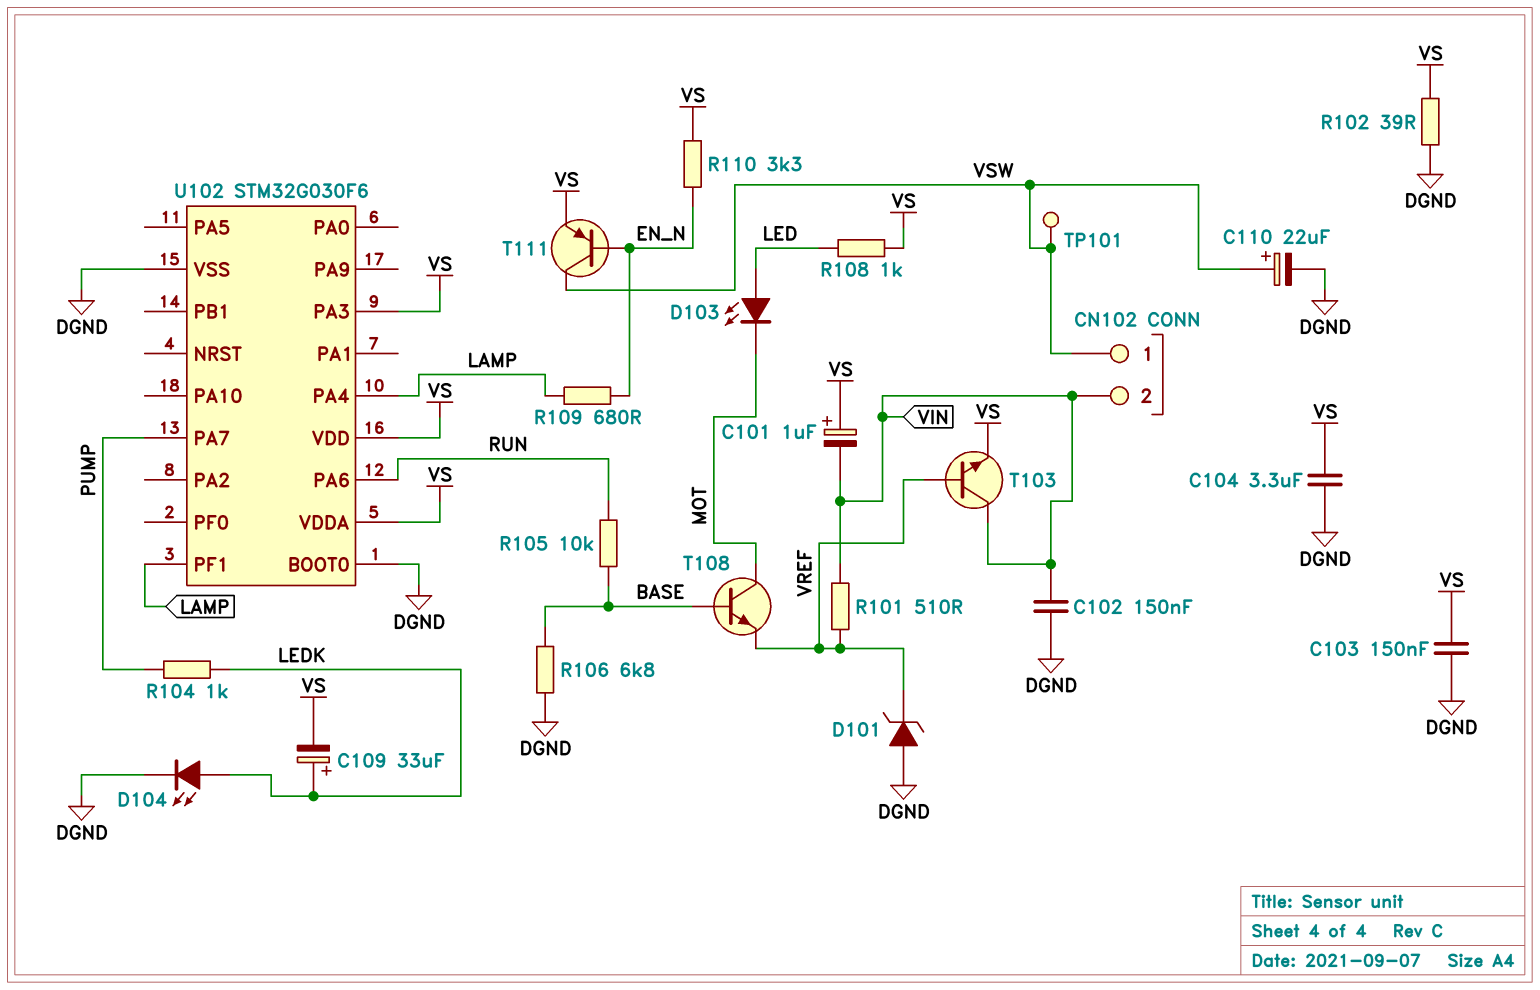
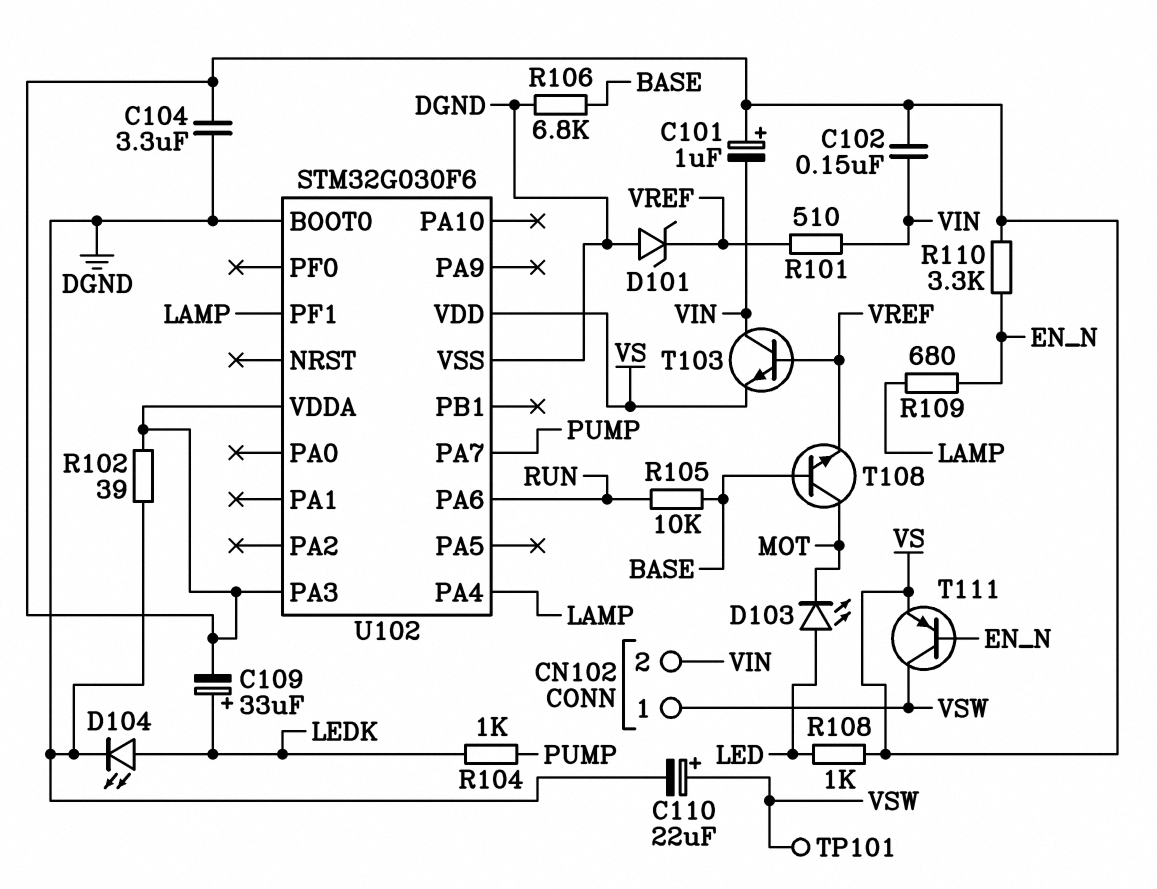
C102: 150nF (DGND, VIN) -> 150nF (VIN, VS)
C103: 150nF (DGND, VS) -> none

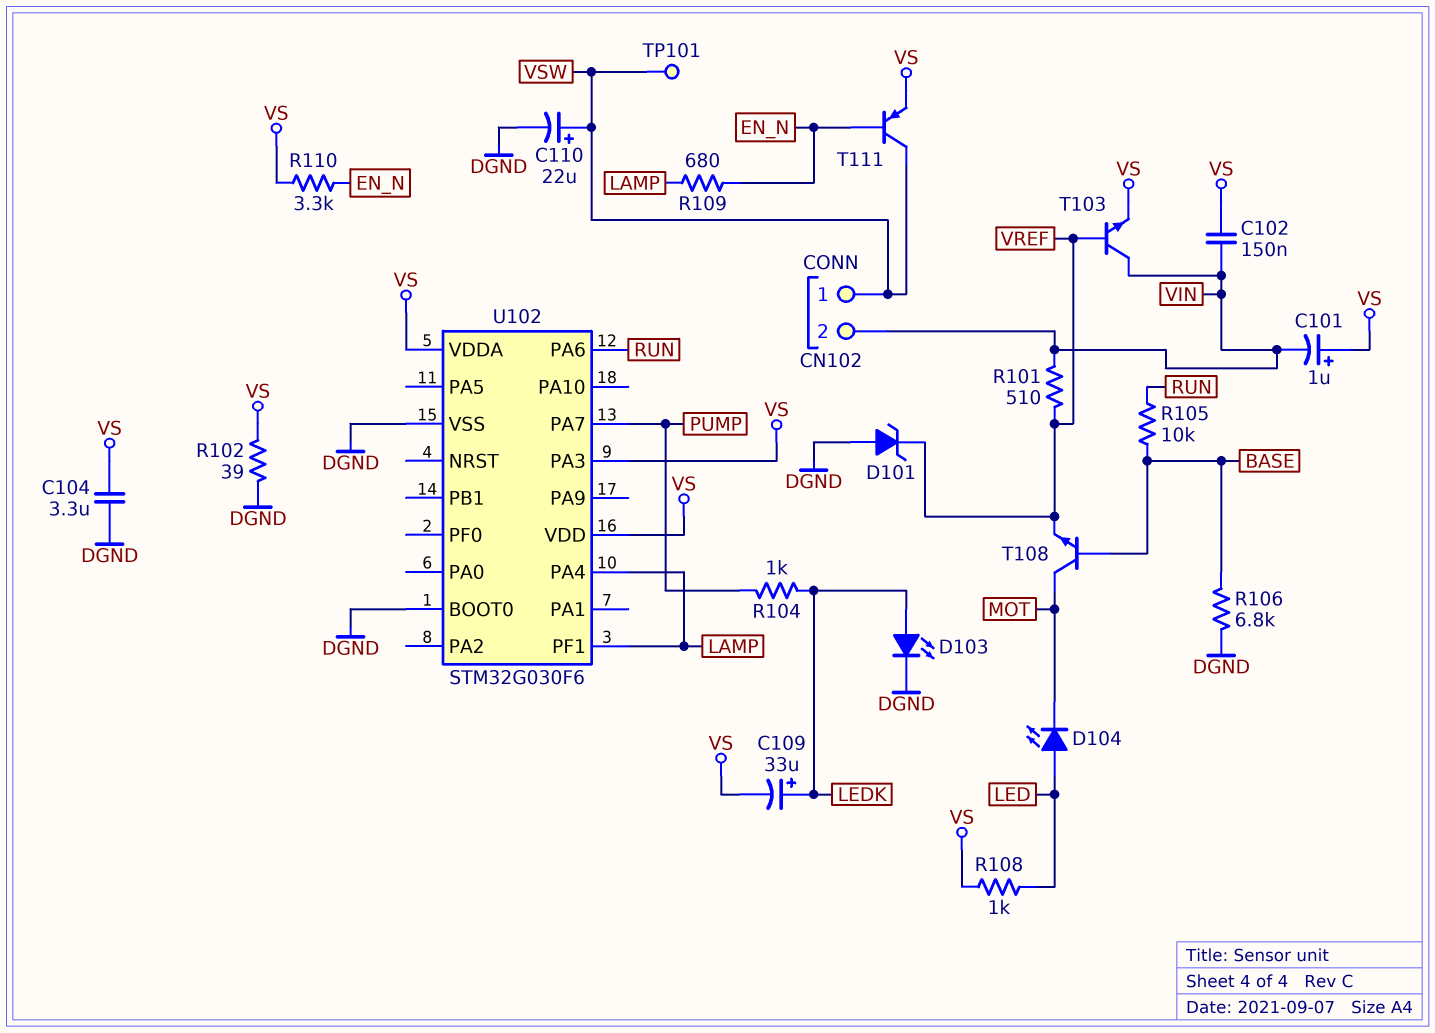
D103: LED (A LED, K MOT) -> LED (A LEDK, K DGND)
D104: LED (A LEDK, K DGND) -> LED (A LED, K MOT)

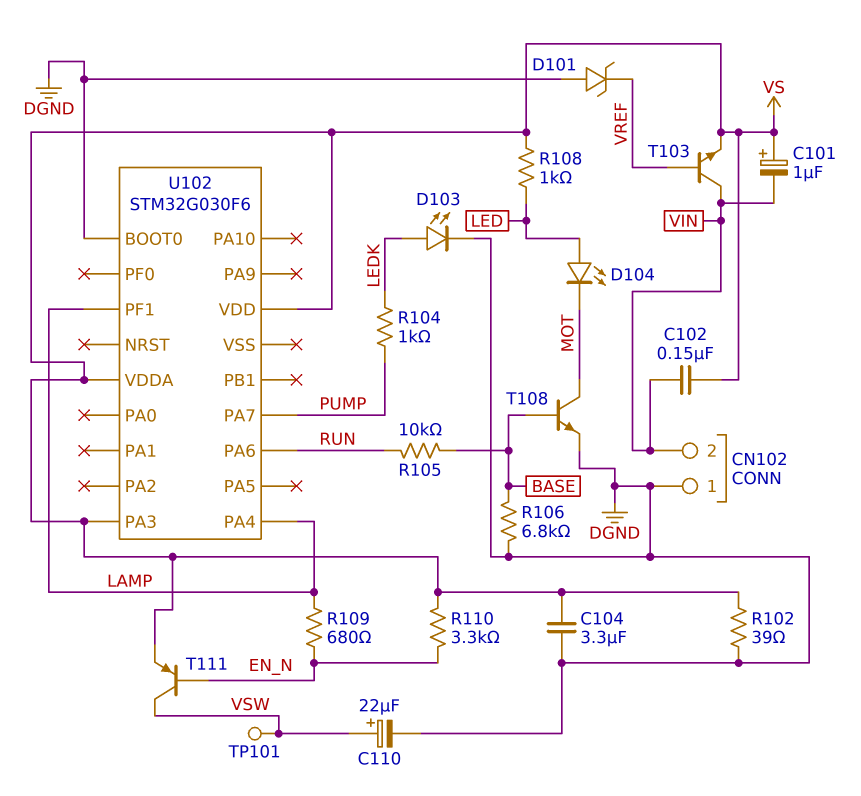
C109: 33uF (plus LEDK, minus VS) -> none
CN102 pin 1: VSW -> DGND
R101: 510 (VIN, VREF) -> none
T108: NPN (B BASE, C MOT, E VREF) -> NPN (B BASE, C MOT, E DGND)
U102 pin VSS: DGND -> none

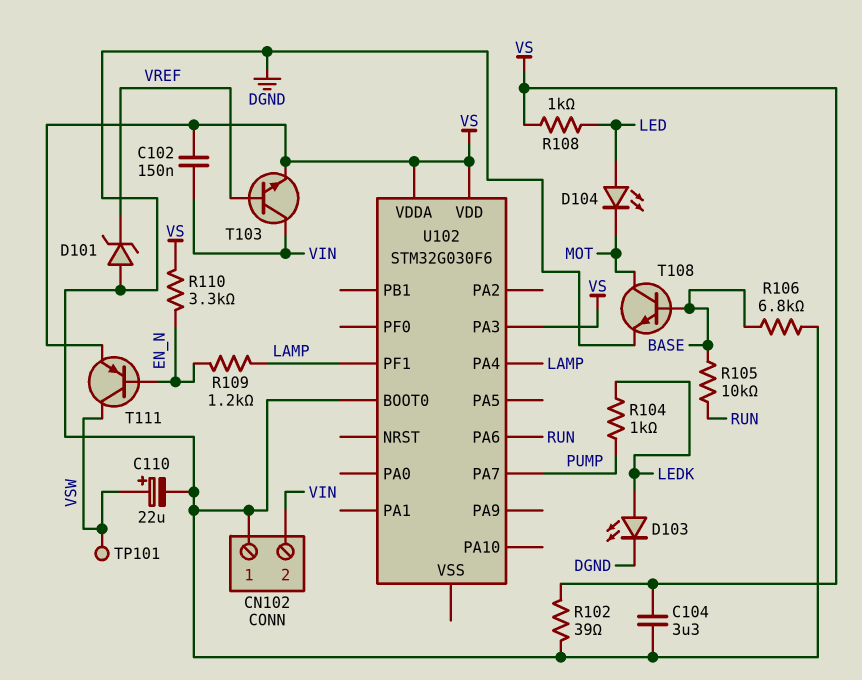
C101: 1uF (plus VS, minus VIN) -> none
R109: 680 (EN_N, LAMP) -> 1.2k (EN_N, LAMP)

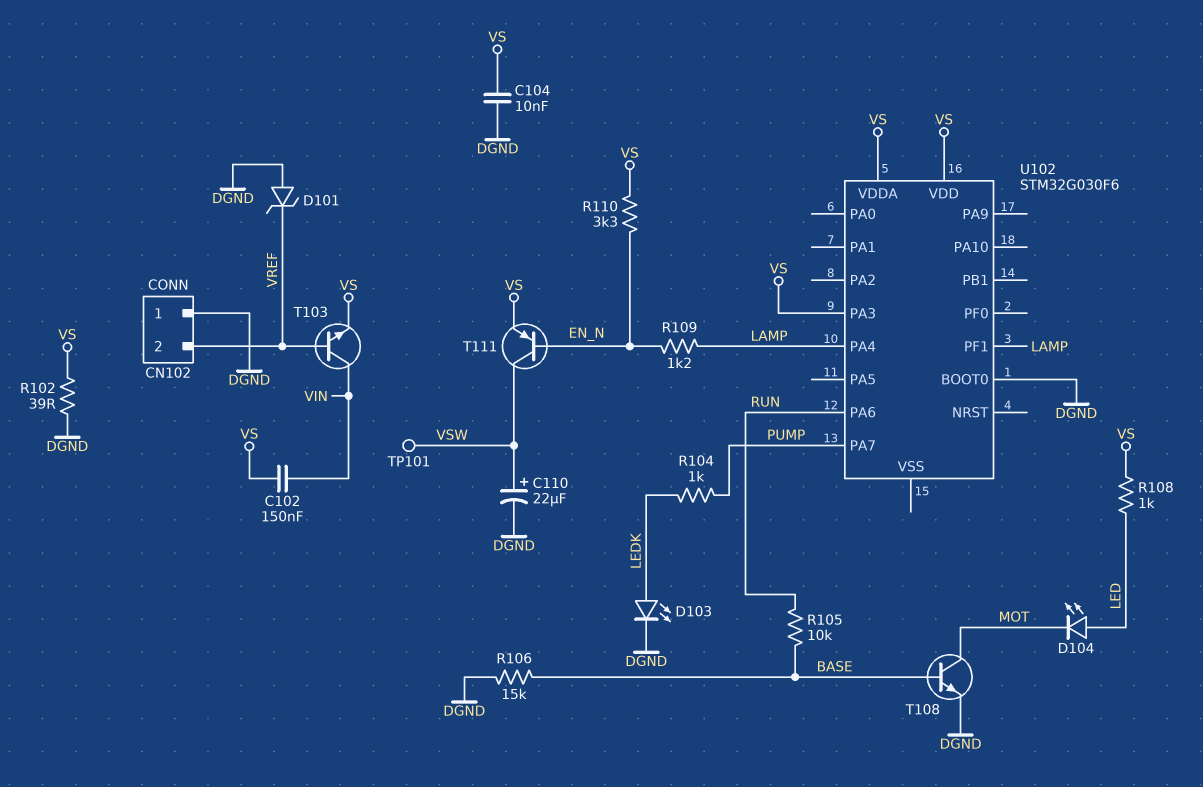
C104: 3.3uF (DGND, VS) -> 10nF (DGND, VS)
CN102 pin 2: VIN -> VREF
R106: 6.8k (BASE, DGND) -> 15k (BASE, DGND)

